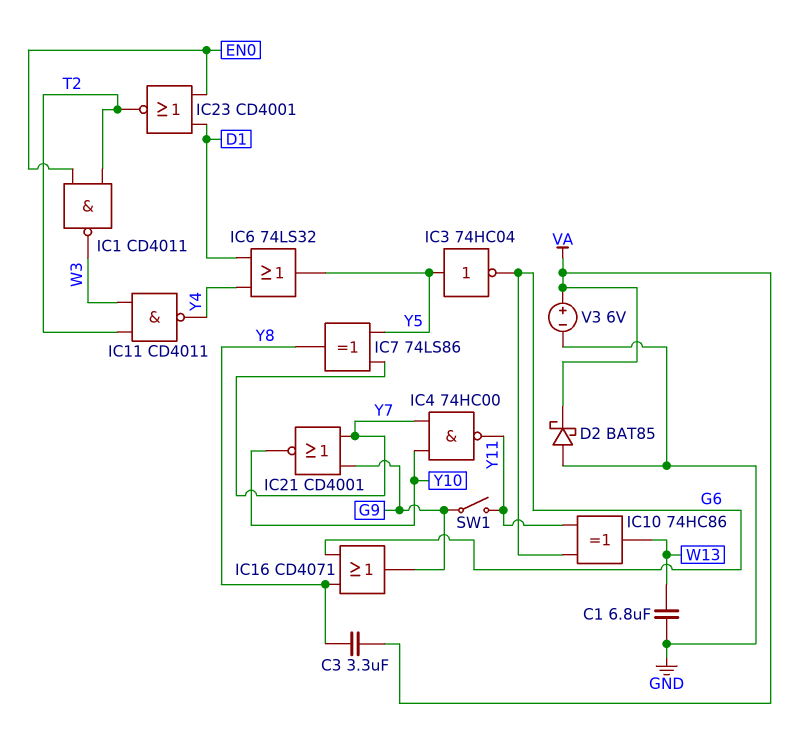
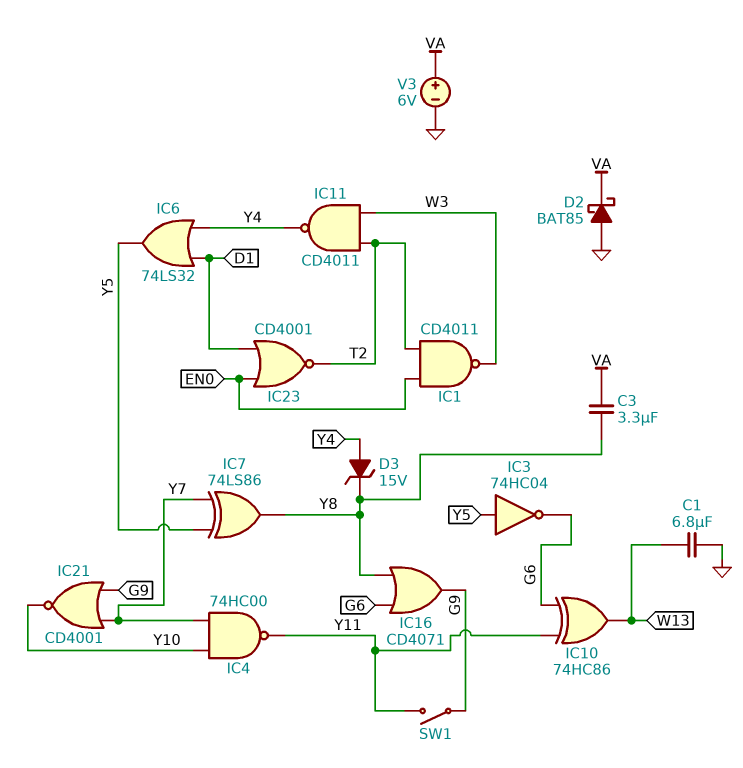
D3: none -> zener 15V (A Y4, K Y8)

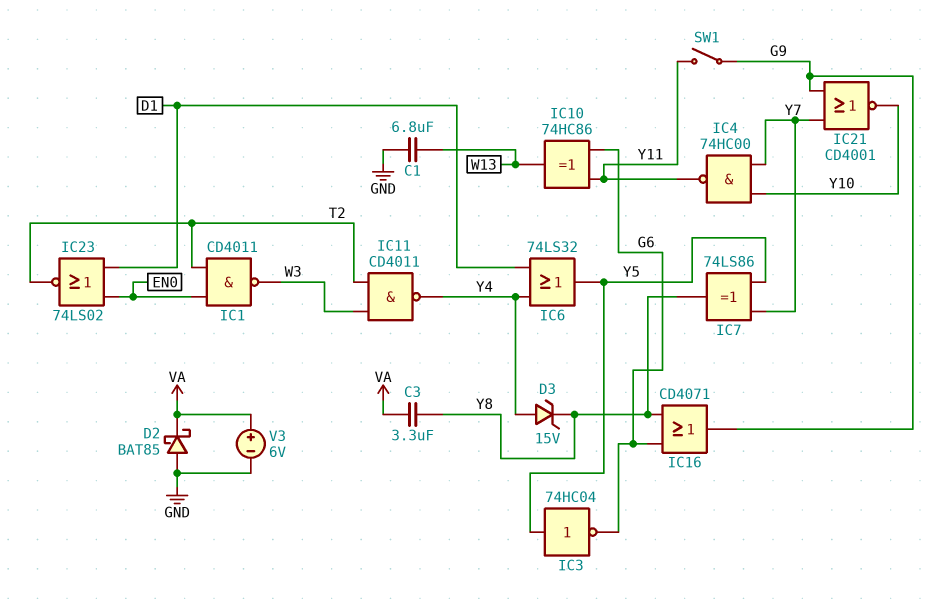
IC23: NOR CD4001 (in D1, in EN0, out T2) -> NOR 74LS02 (in D1, in EN0, out T2)

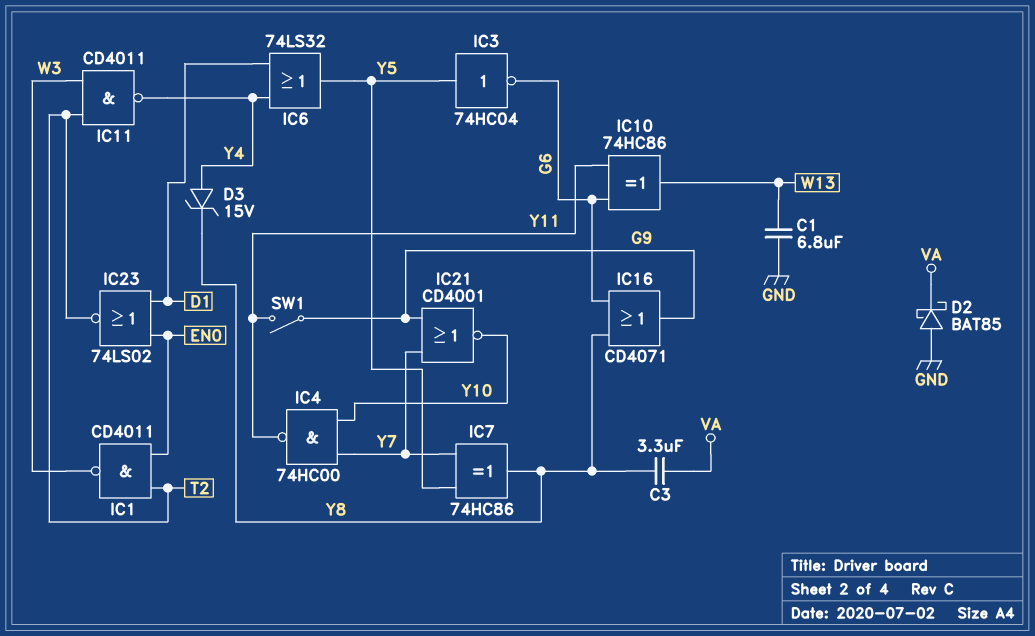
IC7: XOR 74LS86 (in Y5, in Y7, out Y8) -> XOR 74HC86 (in Y5, in Y7, out Y8)
V3: 6V (plus VA, minus GND) -> none

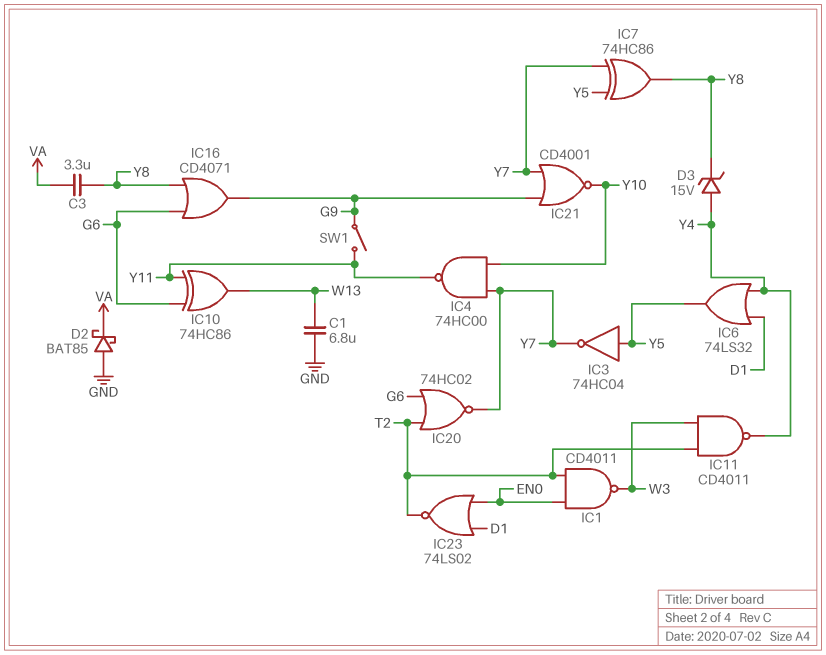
IC3: NOT 74HC04 (in Y5, out G6) -> NOT 74HC04 (in Y5, out Y7)
IC20: none -> NOR 74HC02 (in G6, in T2, out Y7)

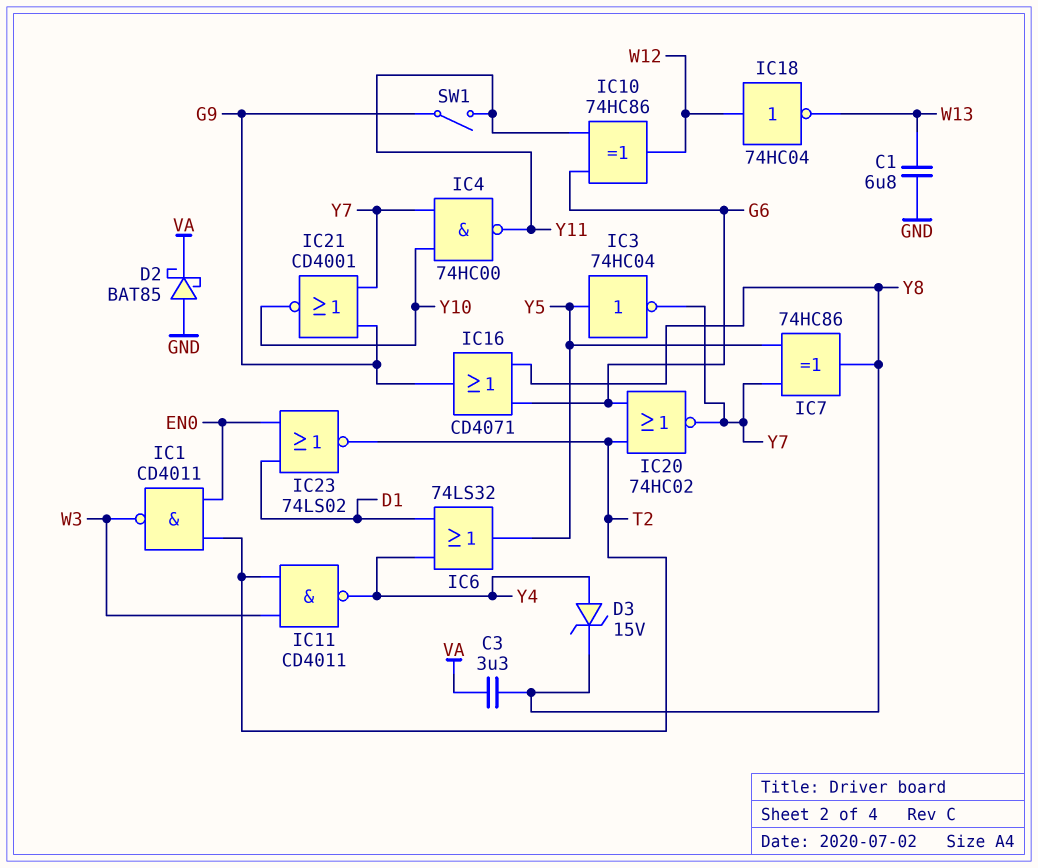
IC10: XOR 74HC86 (in G6, in Y11, out W13) -> XOR 74HC86 (in G6, in Y11, out W12)
IC18: none -> NOT 74HC04 (in W12, out W13)

